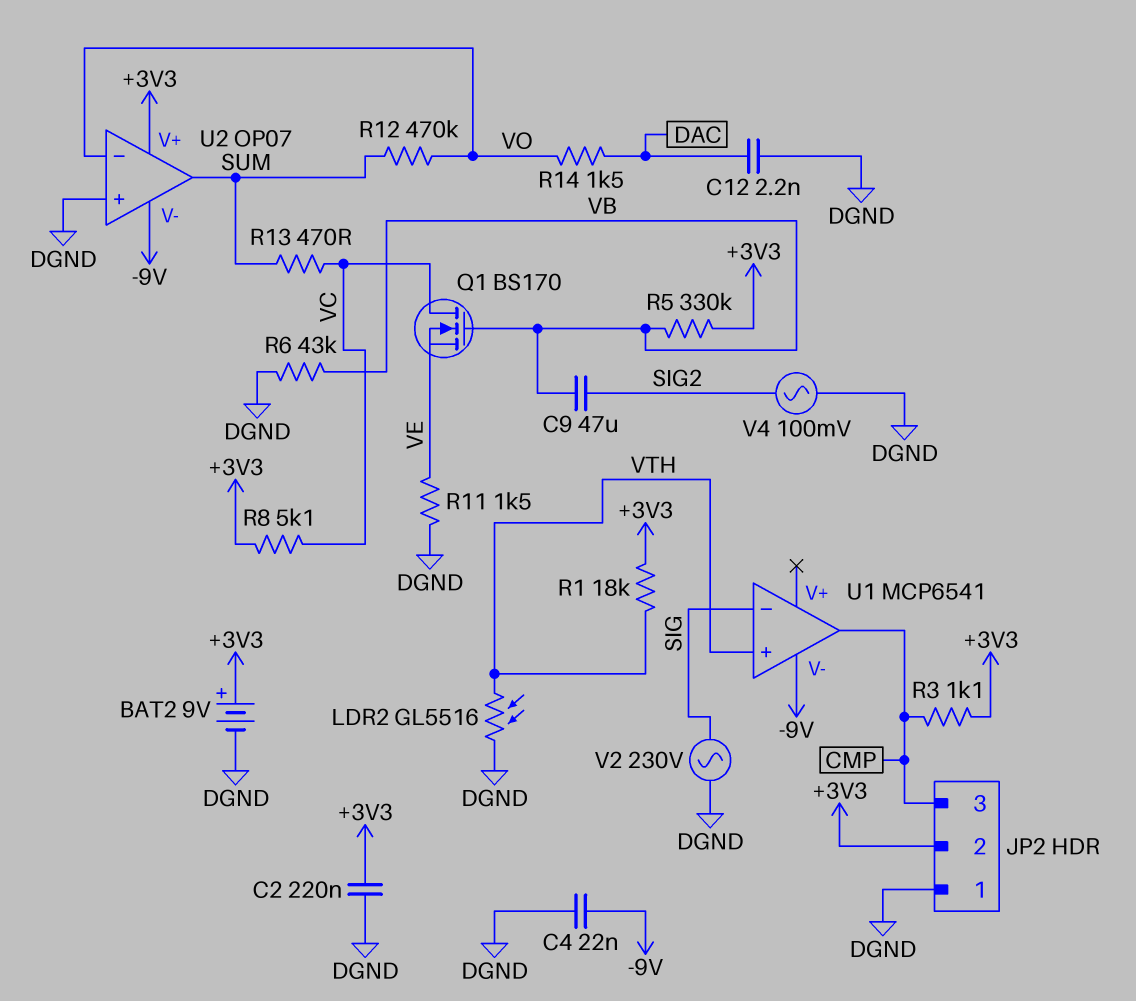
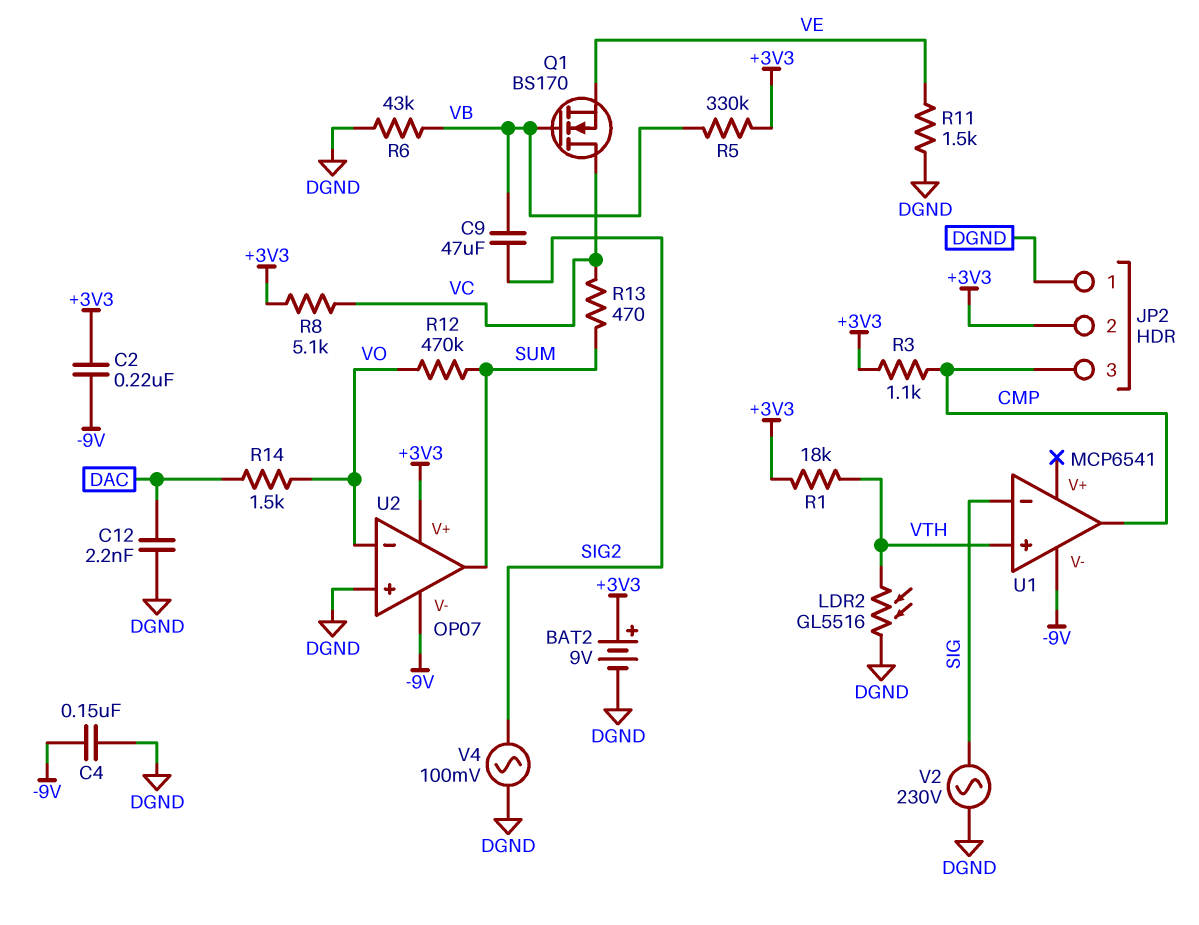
C2: 220nF (+3V3, DGND) -> 220nF (+3V3, -9V)
C4: 22nF (-9V, DGND) -> 150nF (-9V, DGND)

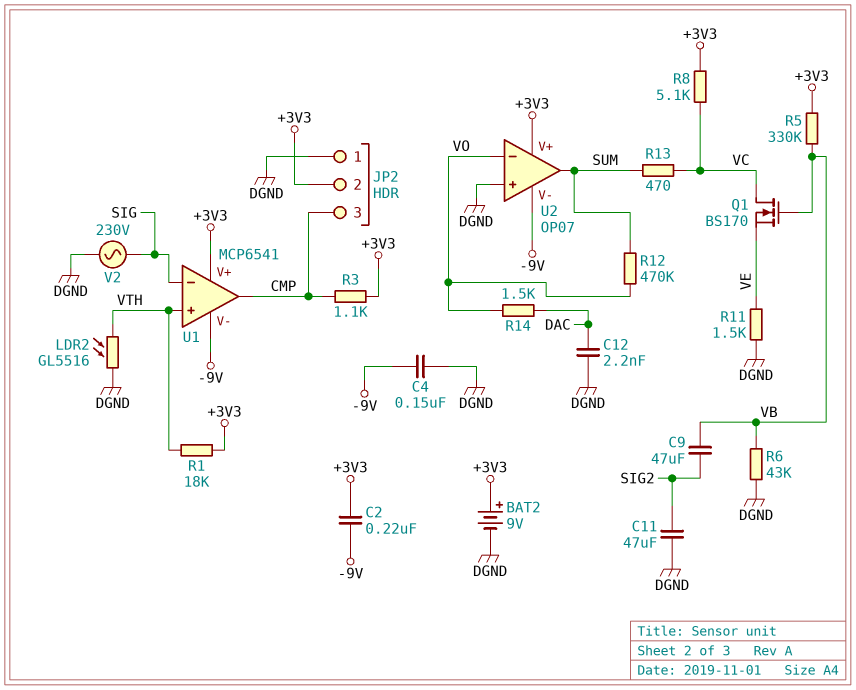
C11: none -> 47uF (DGND, SIG2)
U1 pin V+: none -> +3V3
V4: AC 100mV (DGND, SIG2) -> none

